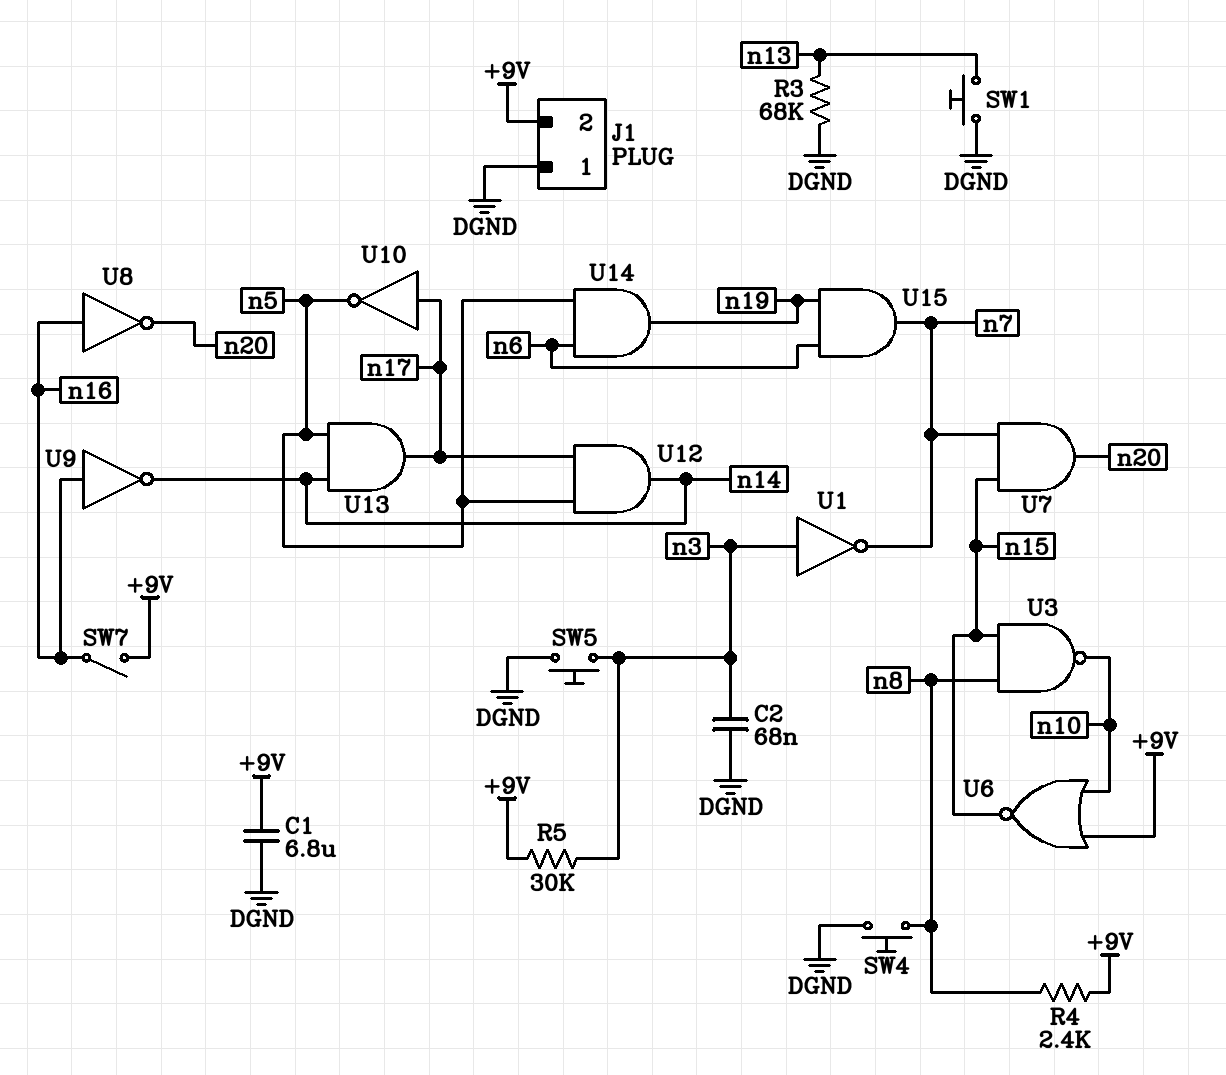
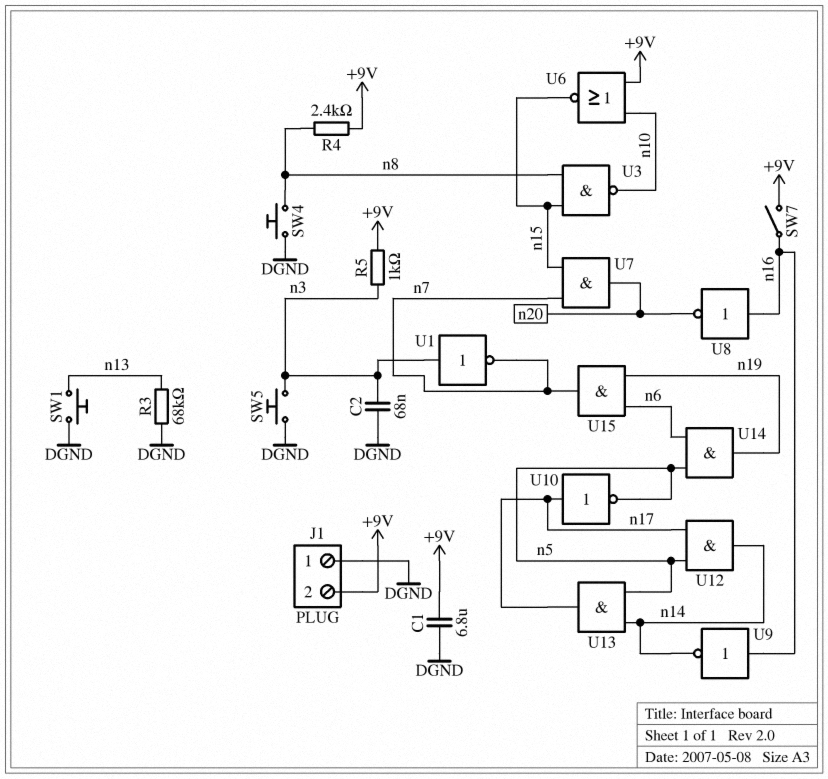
R5: 30k (+9V, n3) -> 1k (+9V, n3)

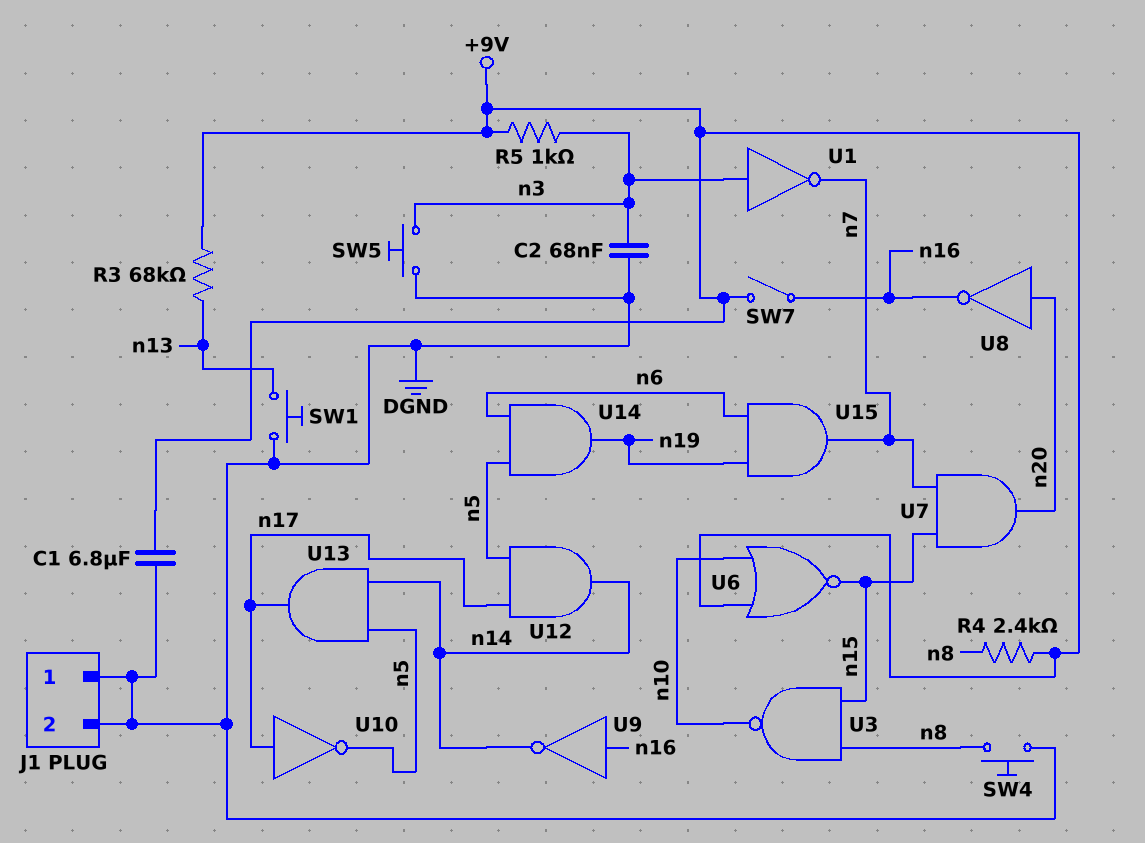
J1 pin 2: +9V -> DGND
R3: 68k (DGND, n13) -> 68k (+9V, n13)
U8: NOT (in n16, out n20) -> NOT (in n20, out n16)

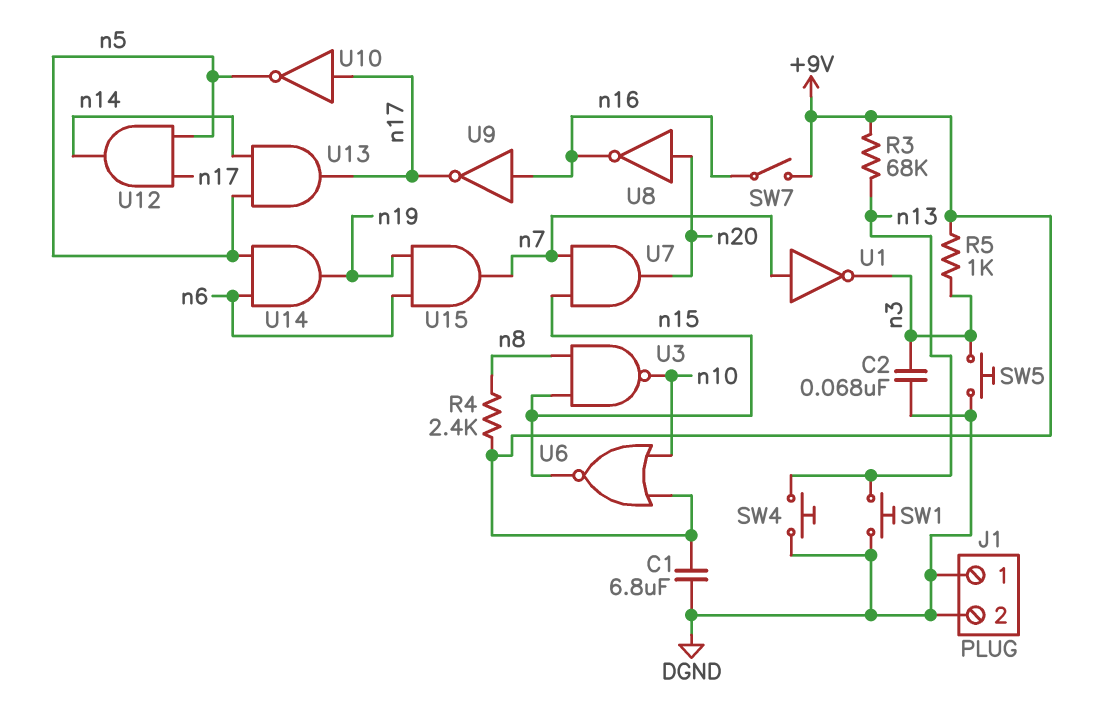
SW4: button (DGND, n8) -> button (DGND, n13)
U1: NOT (in n3, out n7) -> NOT (in n7, out n3)
U9: NOT (in n16, out n14) -> NOT (in n16, out n17)

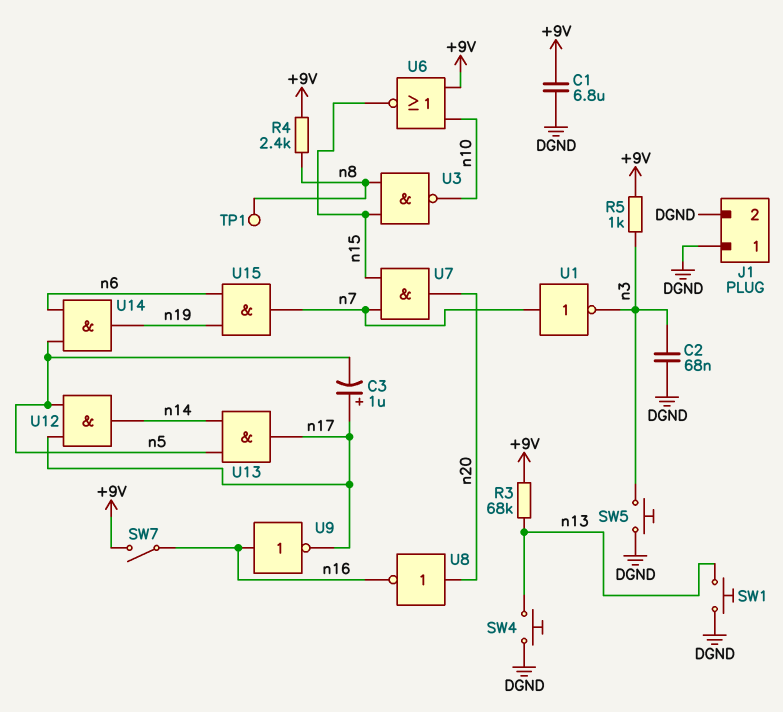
C3: none -> 1uF (plus n17, minus n5)
TP1: none -> test point (n8)
U10: NOT (in n17, out n5) -> none

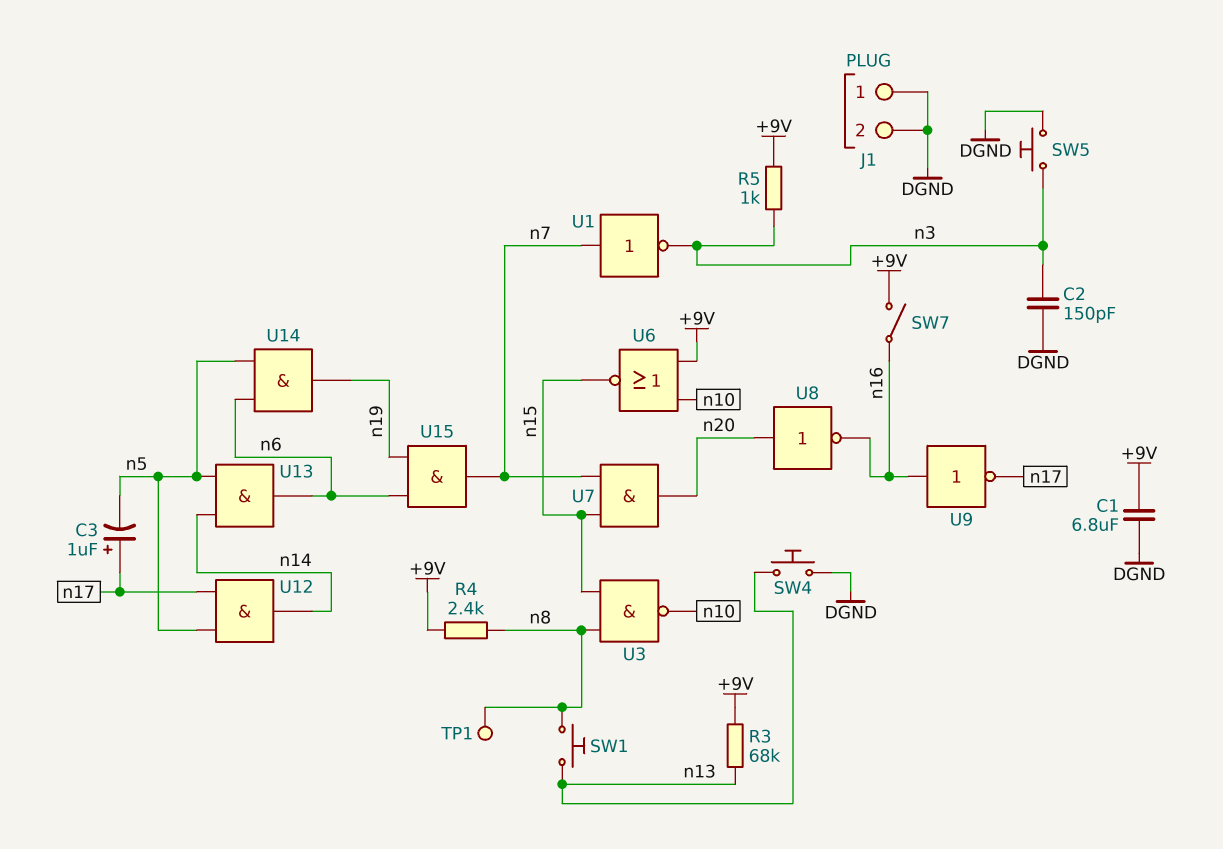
C2: 68nF (DGND, n3) -> 150pF (DGND, n3)
SW1: button (DGND, n13) -> button (n8, n13)
U13: AND (in n5, in n14, out n17) -> AND (in n5, in n14, out n6)

